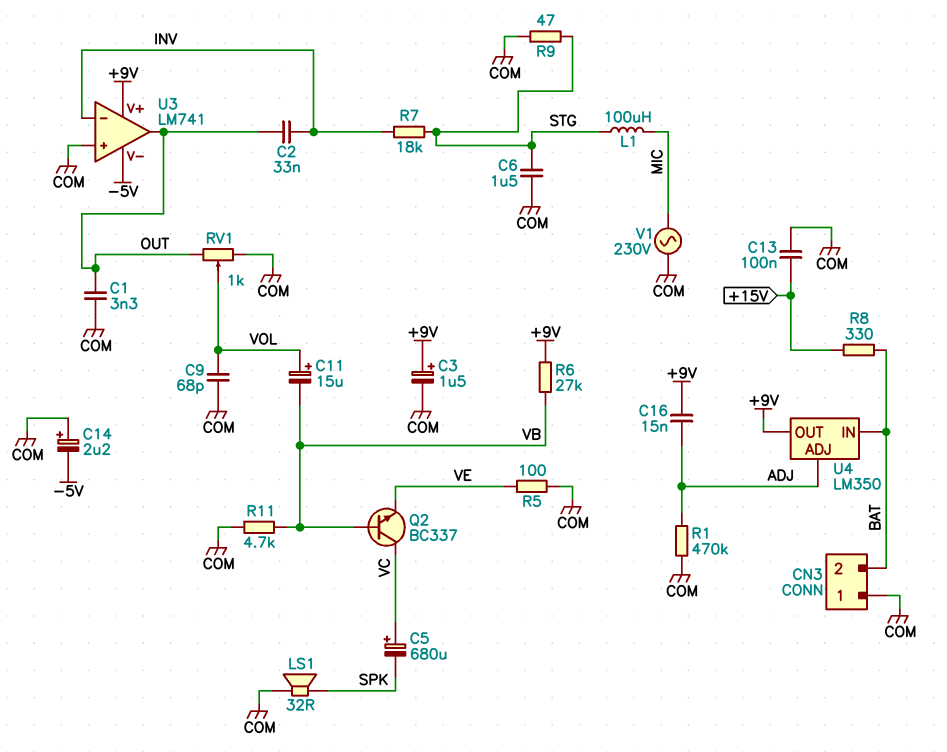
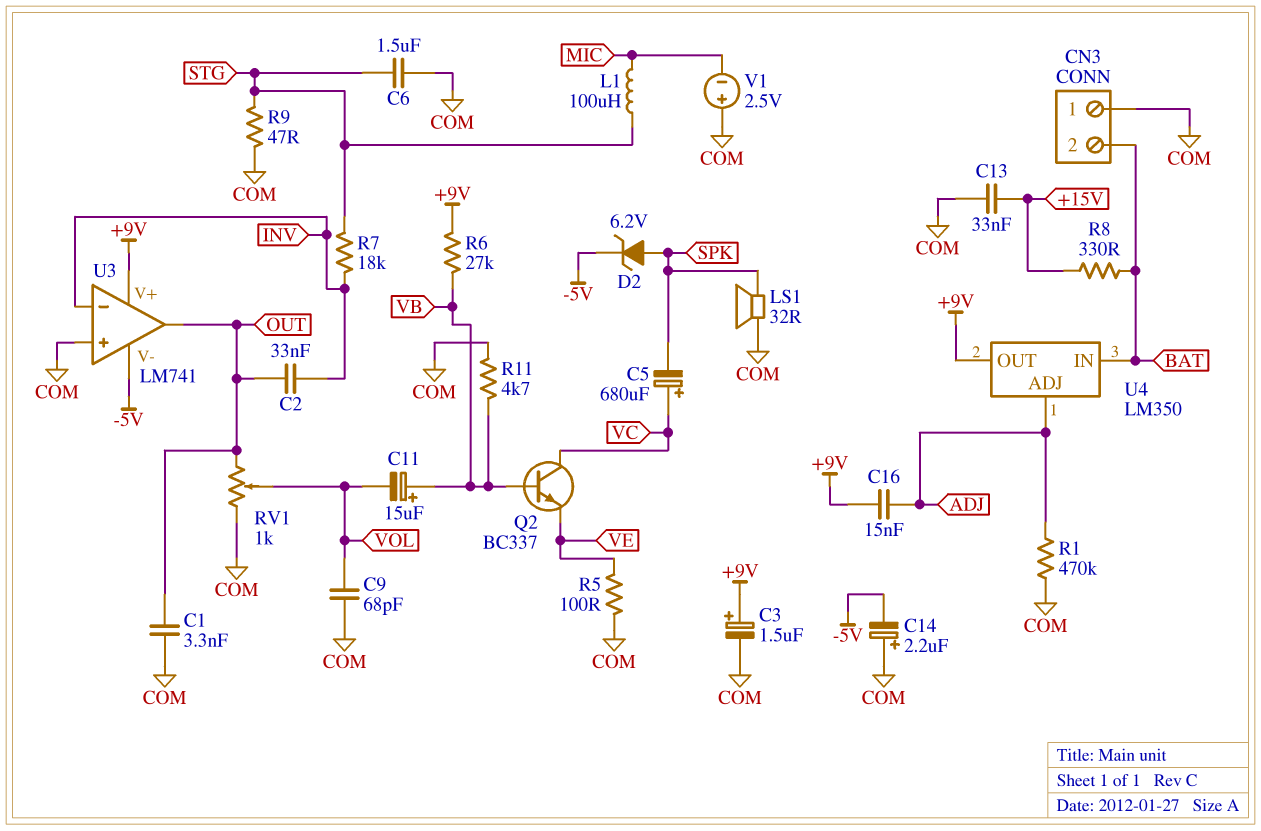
C11: 15uF (plus VOL, minus VB) -> 15uF (plus VB, minus VOL)
C13: 100nF (+15V, COM) -> 33nF (+15V, COM)
D2: none -> zener 6.2V (A SPK, K -5V)
V1: AC 230V (COM, MIC) -> 2.5V (plus COM, minus MIC)

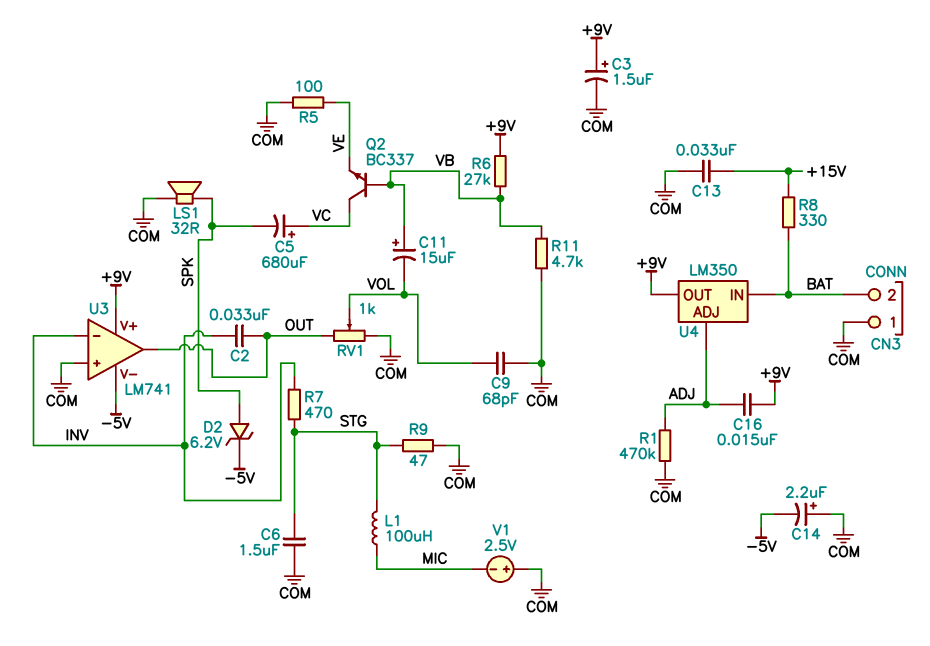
C1: 3.3nF (COM, OUT) -> none
R7: 18k (INV, STG) -> 470 (INV, STG)

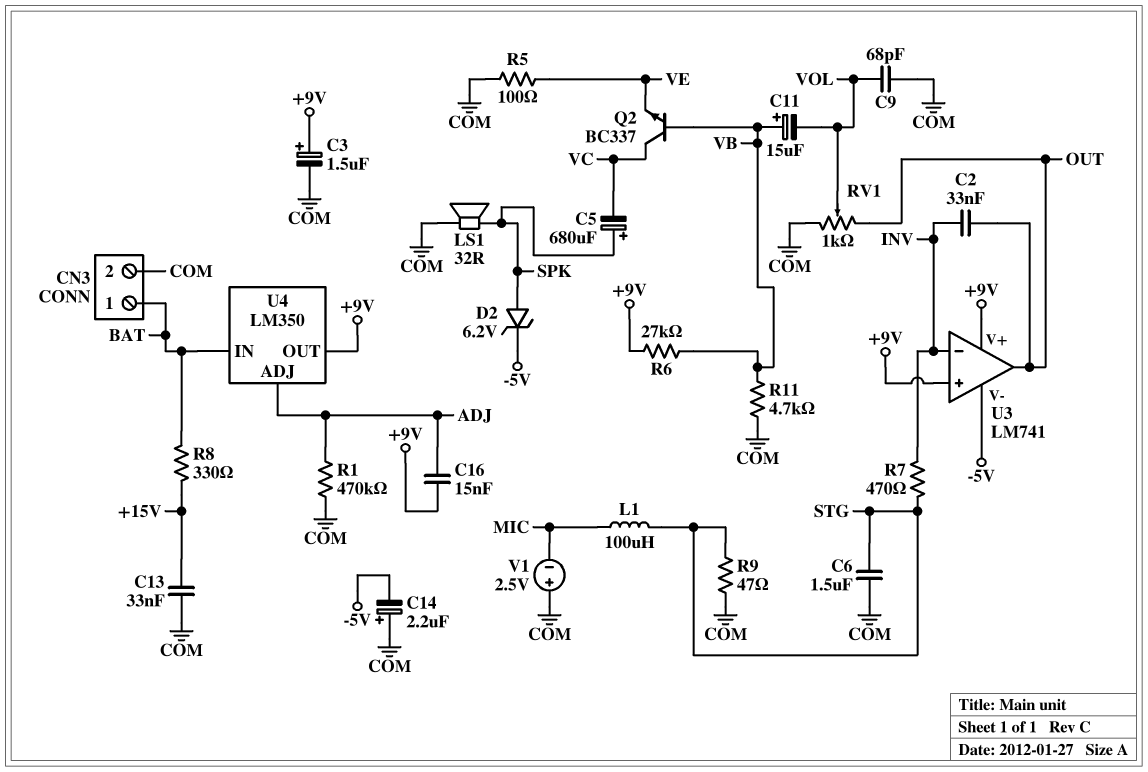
C5: 680uF (plus VC, minus SPK) -> 680uF (plus SPK, minus VC)
CN3 pin 1: COM -> BAT
CN3 pin 2: BAT -> COM
U3 pin in+: COM -> +9V

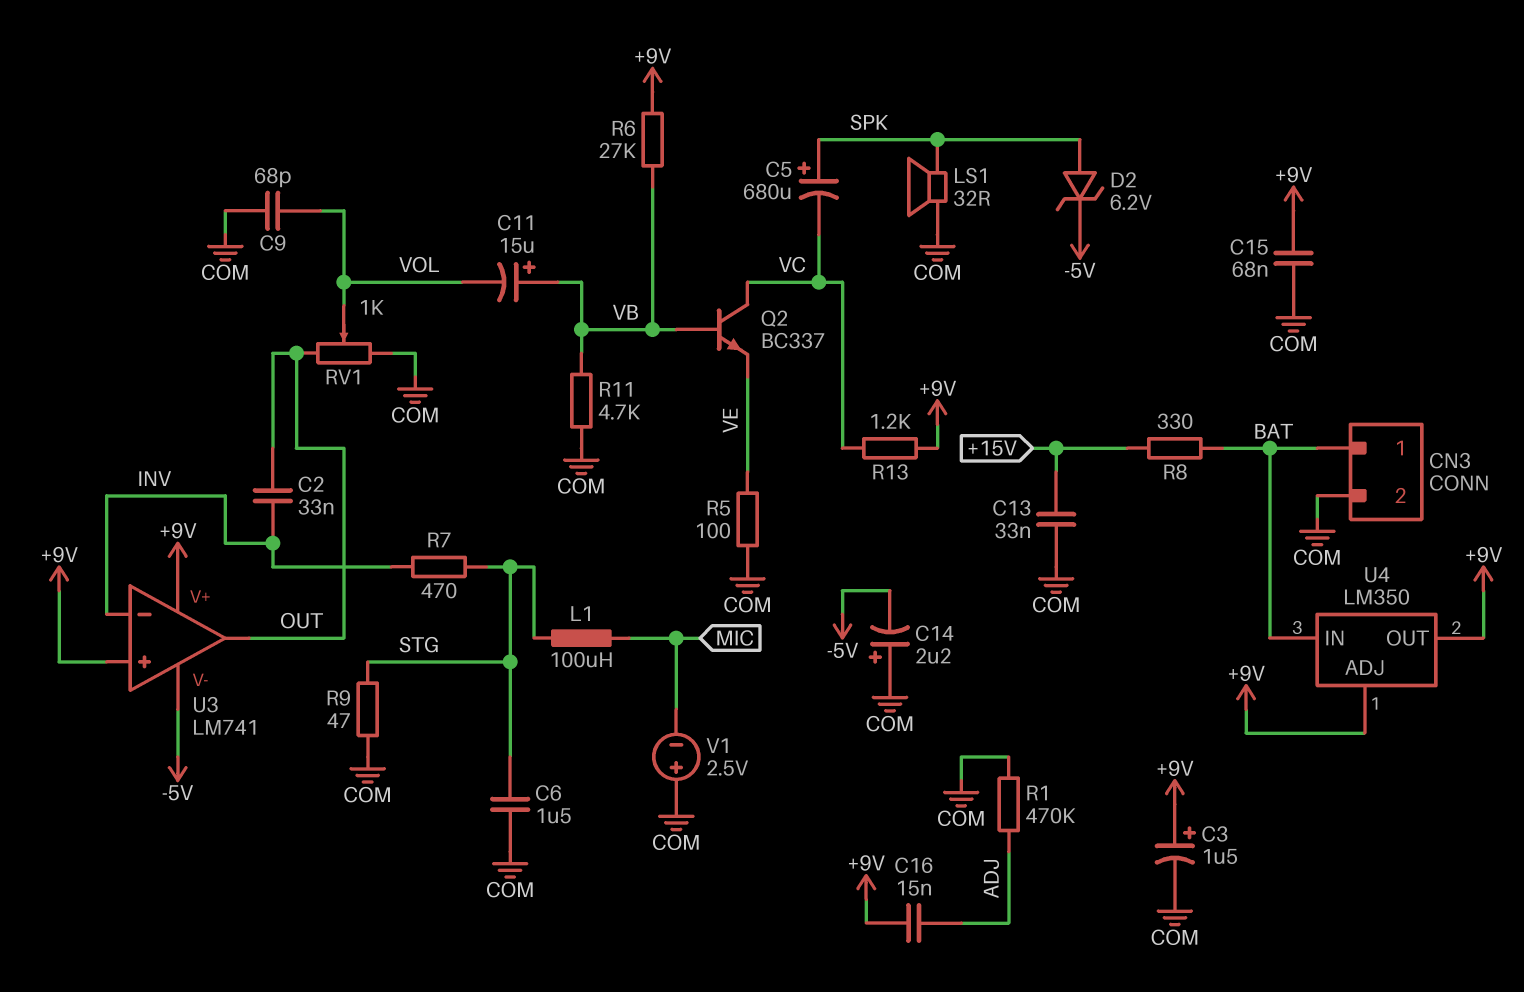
C15: none -> 68nF (+9V, COM)
R13: none -> 1.2k (+9V, VC)
U4 pin ADJ: ADJ -> +9V

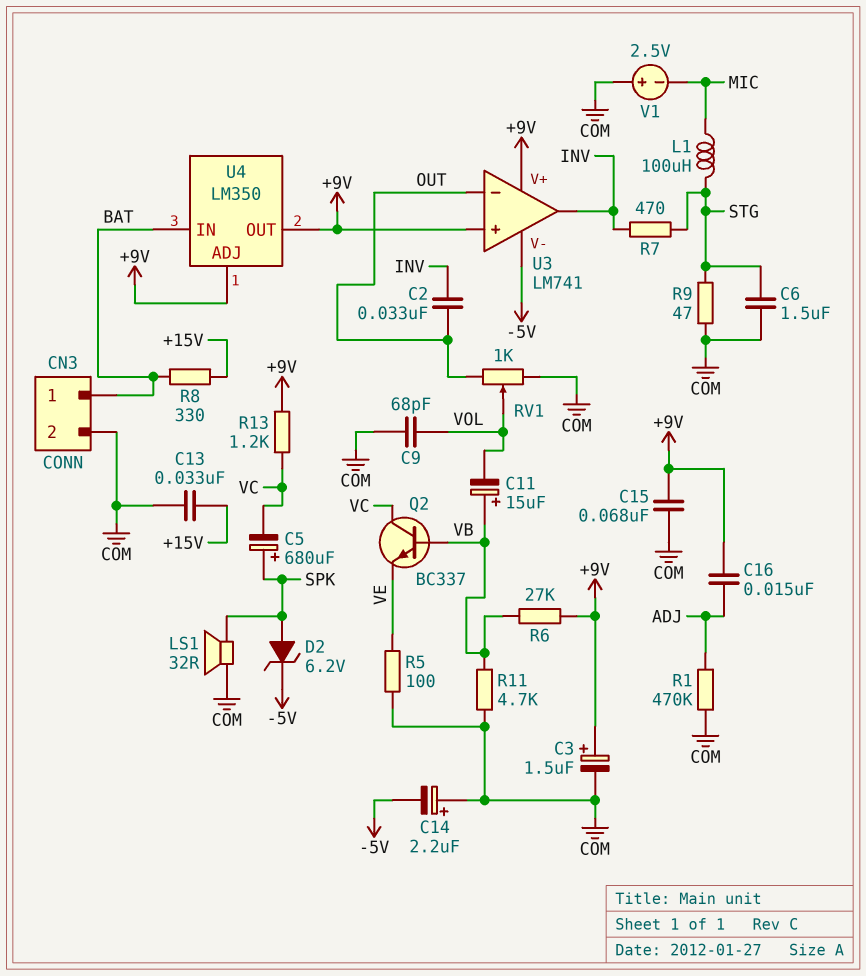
U3 pin in-: INV -> OUT
U3 pin out: OUT -> INV

